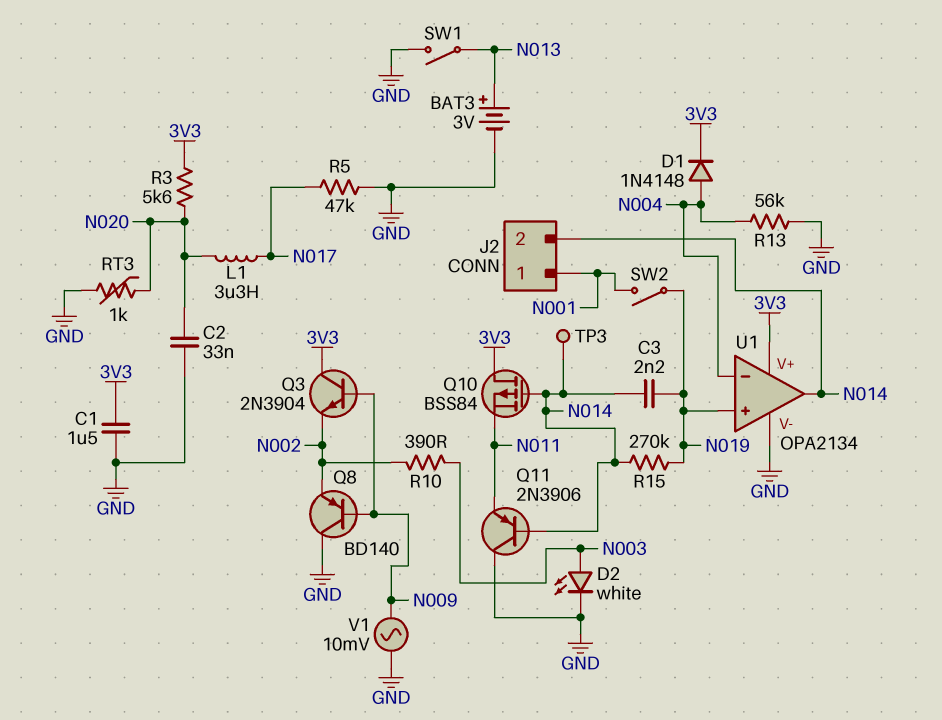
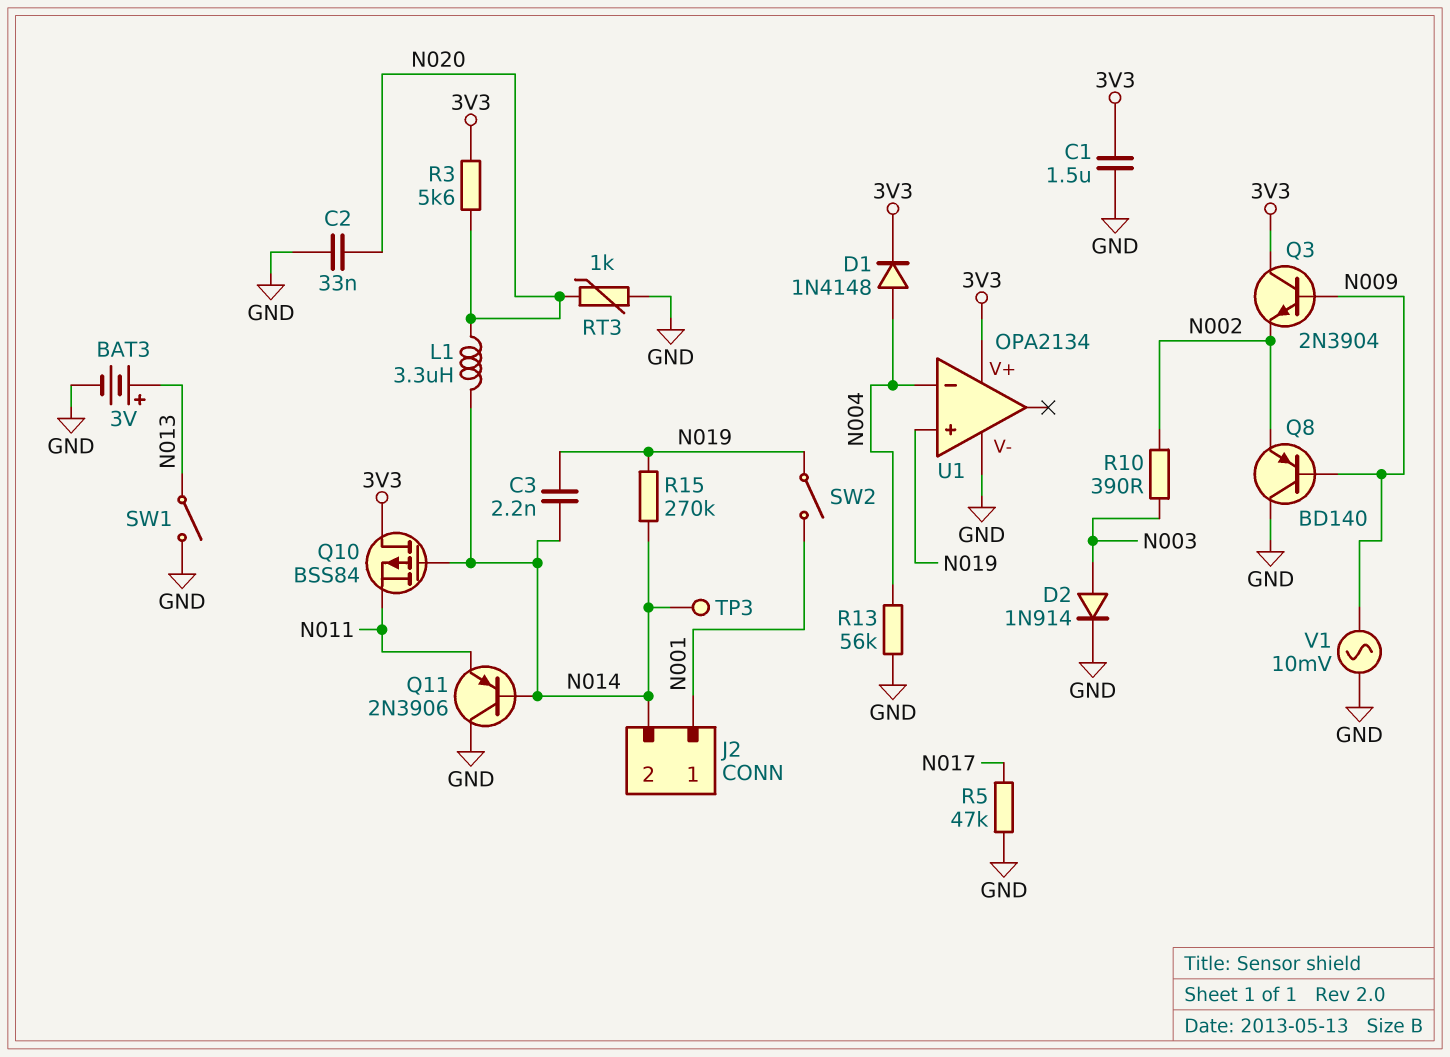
D2: LED white (A N003, K GND) -> diode 1N914 (A N003, K GND)
L1: 3.3uH (N017, N020) -> 3.3uH (N014, N020)
U1 pin out: N014 -> none

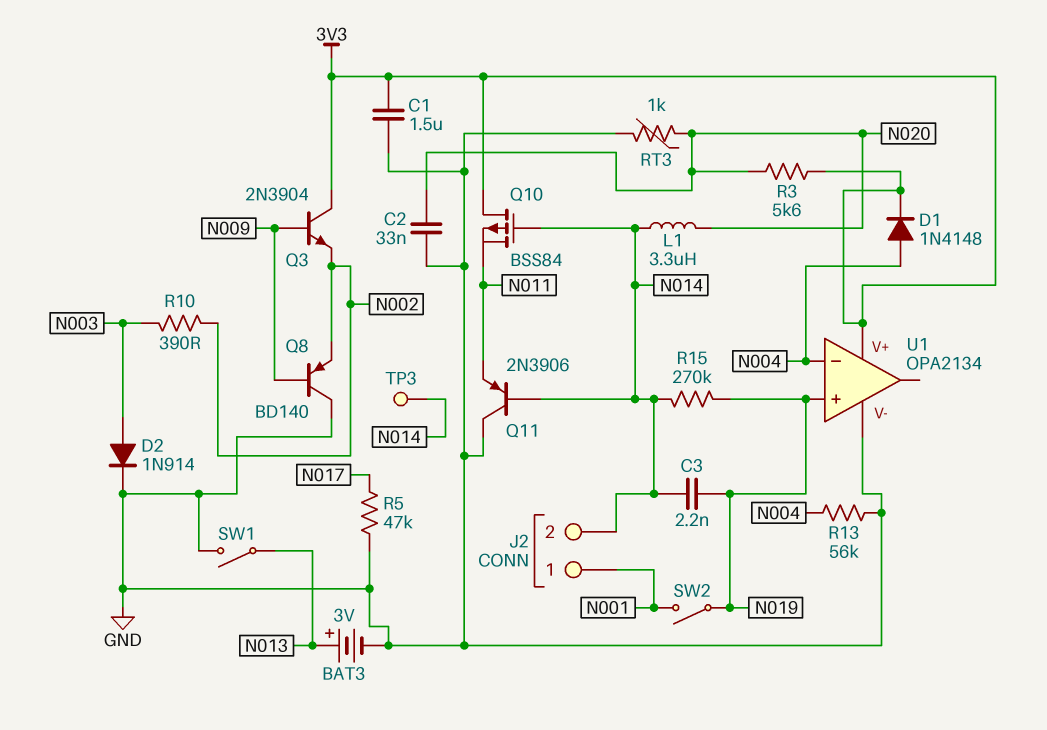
V1: AC 10mV (GND, N009) -> none

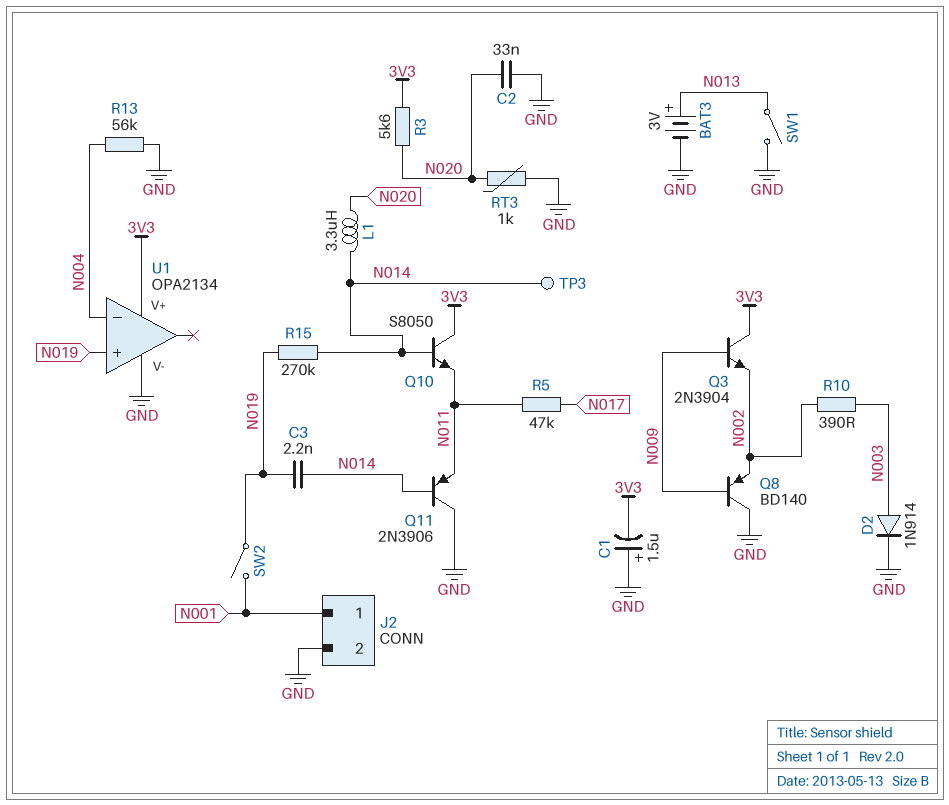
C1: 1.5uF (3V3, GND) -> 1.5uF (plus GND, minus 3V3)
D1: diode 1N4148 (A N004, K 3V3) -> none
J2 pin 2: N014 -> GND
Q10: PMOS BSS84 (G N014, D 3V3, S N011) -> NPN S8050 (B N014, C 3V3, E N011)
R5: 47k (GND, N017) -> 47k (N011, N017)

